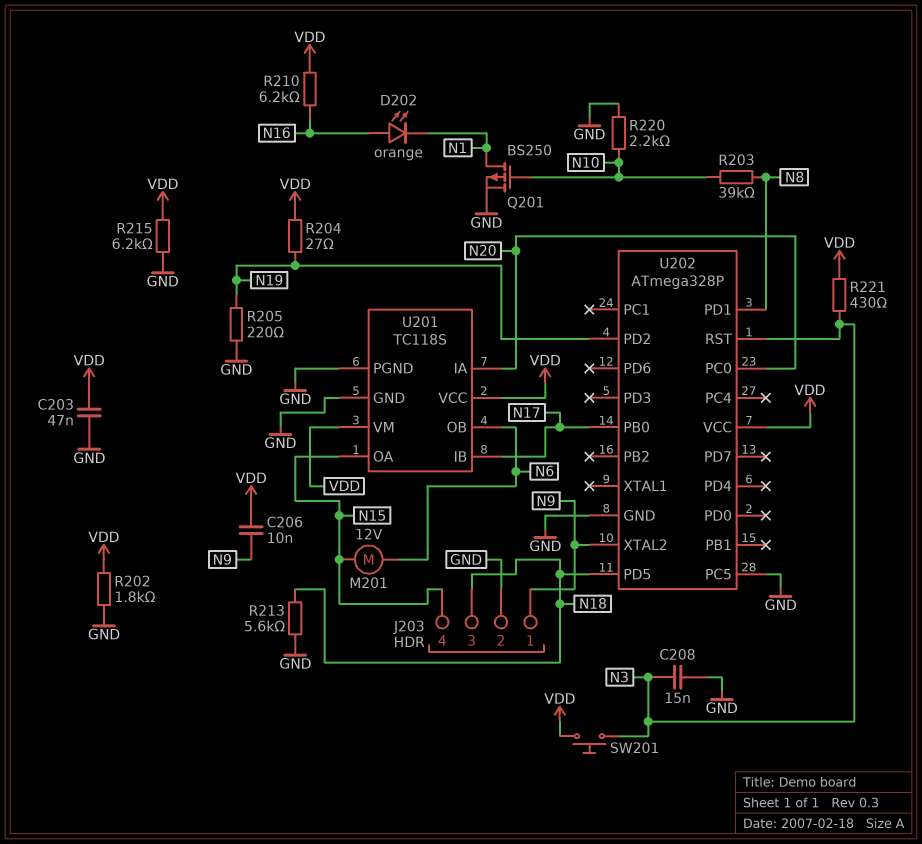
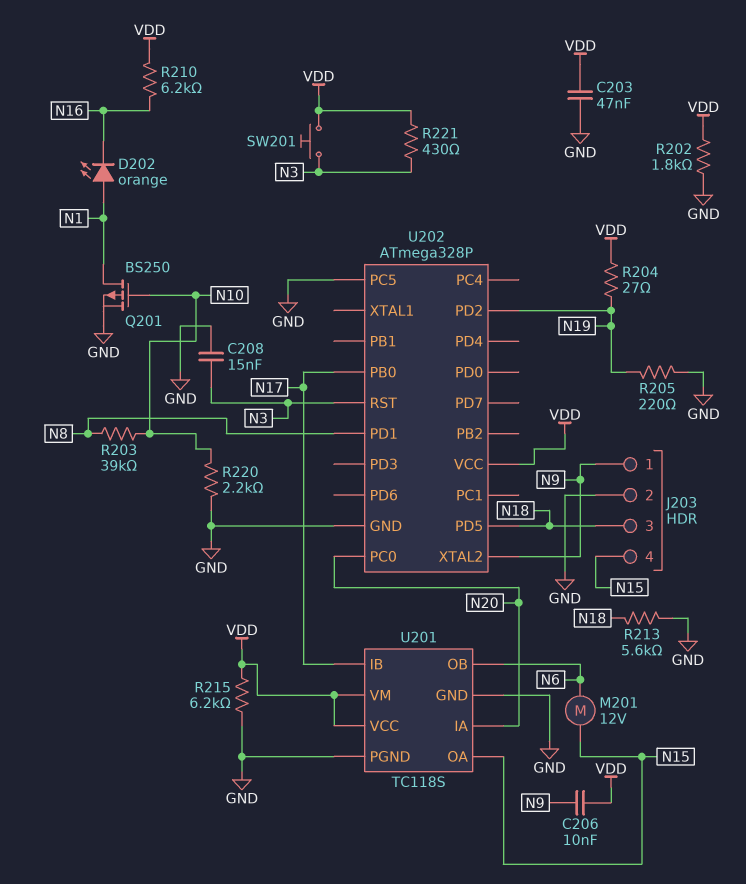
D202: LED orange (A N16, K N1) -> LED orange (A N1, K N16)

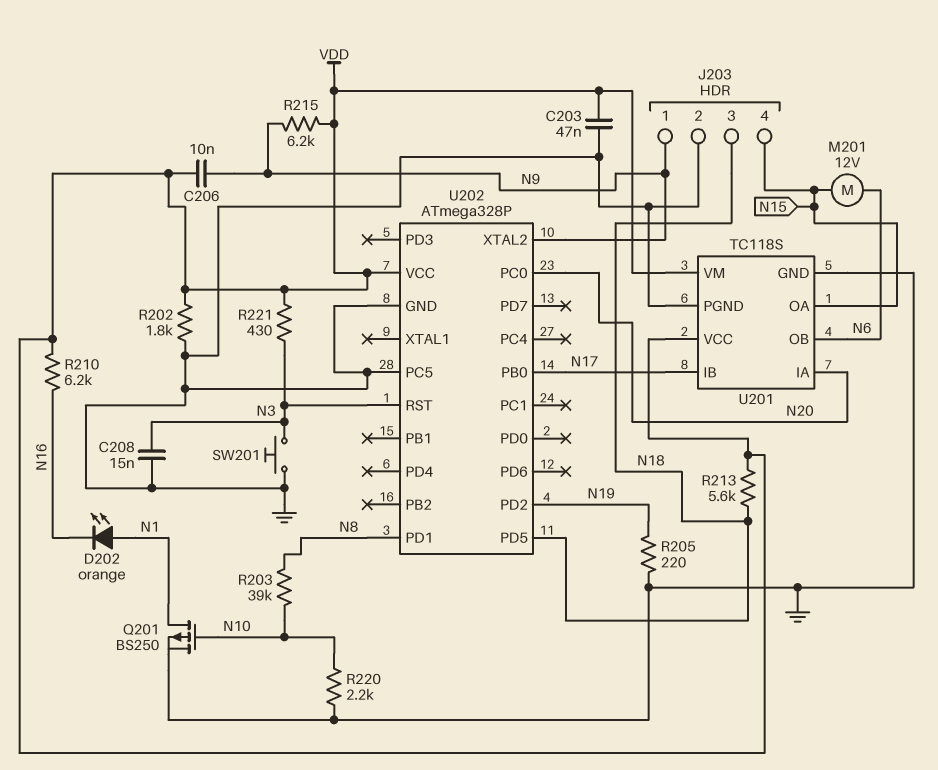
R204: 27 (N19, VDD) -> none
R213: 5.6k (GND, N18) -> 5.6k (N18, VDD)
R215: 6.2k (GND, VDD) -> 6.2k (N9, VDD)
SW201: button (N3, VDD) -> button (GND, N3)

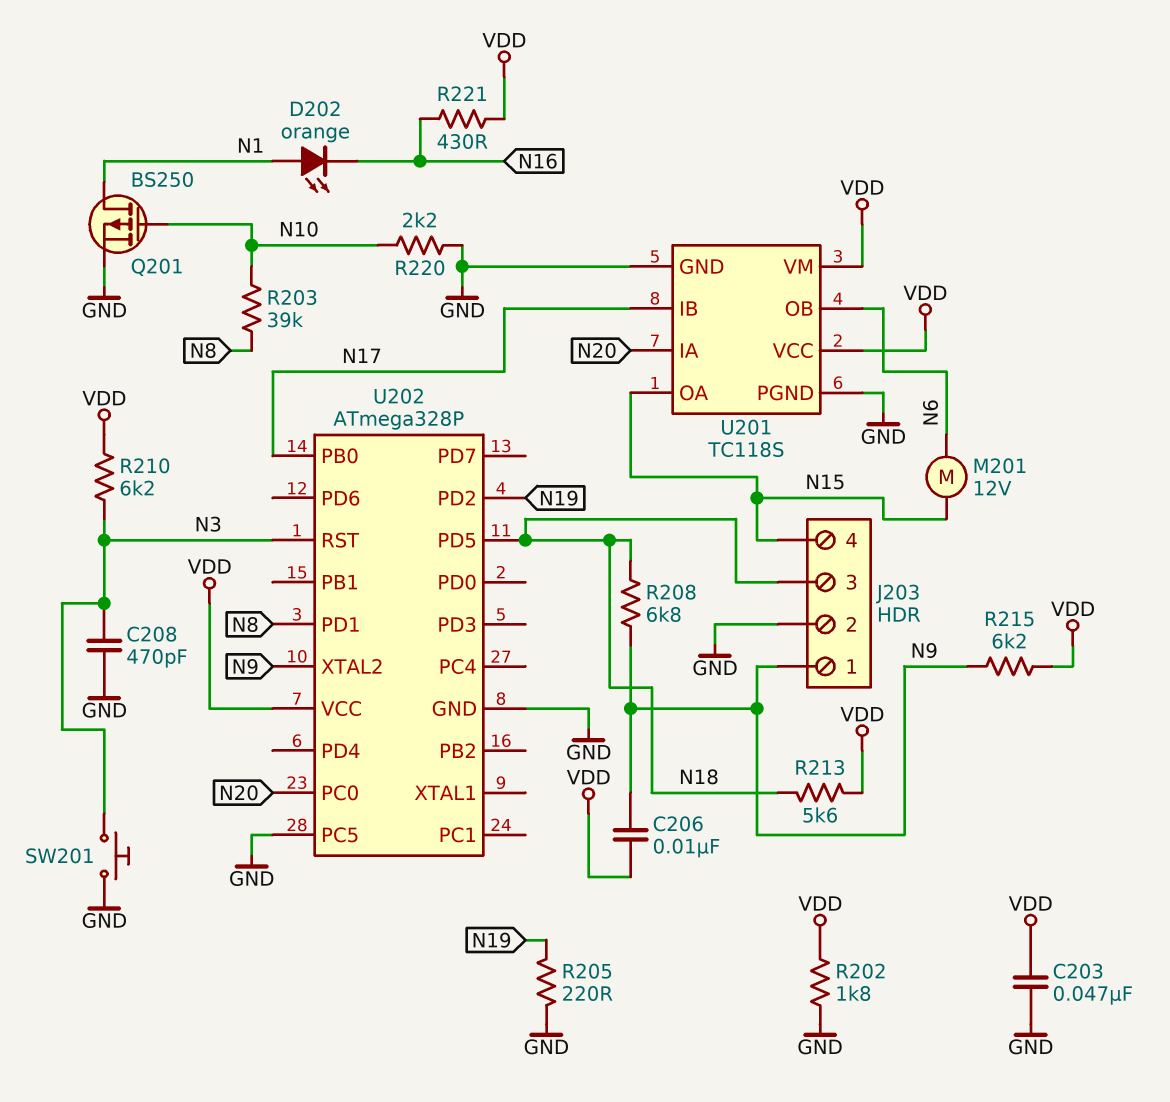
C208: 15nF (GND, N3) -> 470pF (GND, N3)
R208: none -> 6.8k (N9, N18)
R210: 6.2k (N16, VDD) -> 6.2k (N3, VDD)
R221: 430 (N3, VDD) -> 430 (N16, VDD)

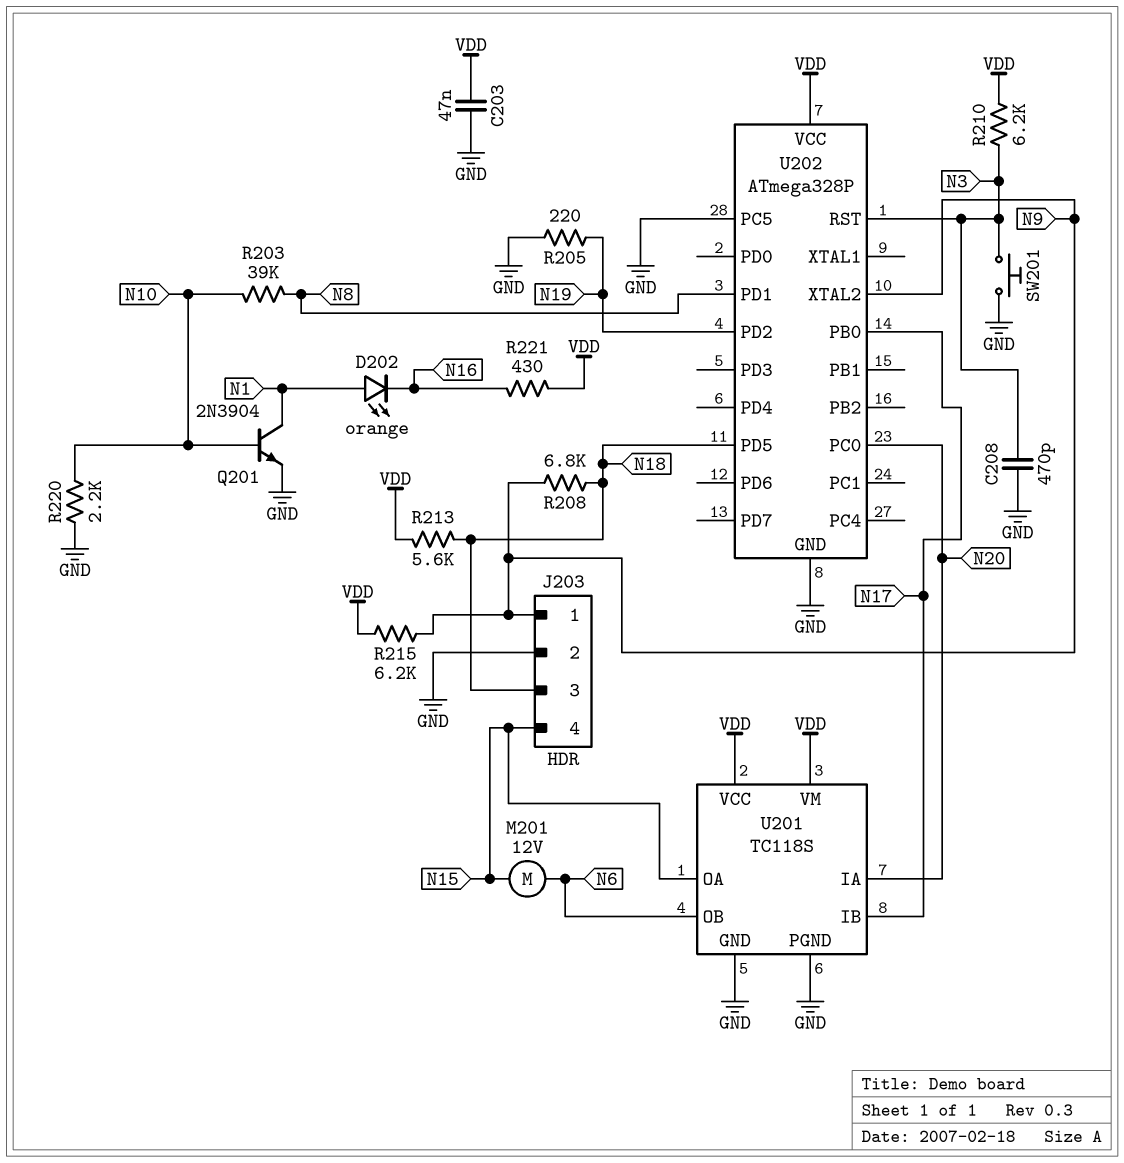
C206: 10nF (N9, VDD) -> none
Q201: PMOS BS250 (G N10, D N1, S GND) -> NPN 2N3904 (B N10, C N1, E GND)
R202: 1.8k (GND, VDD) -> none

